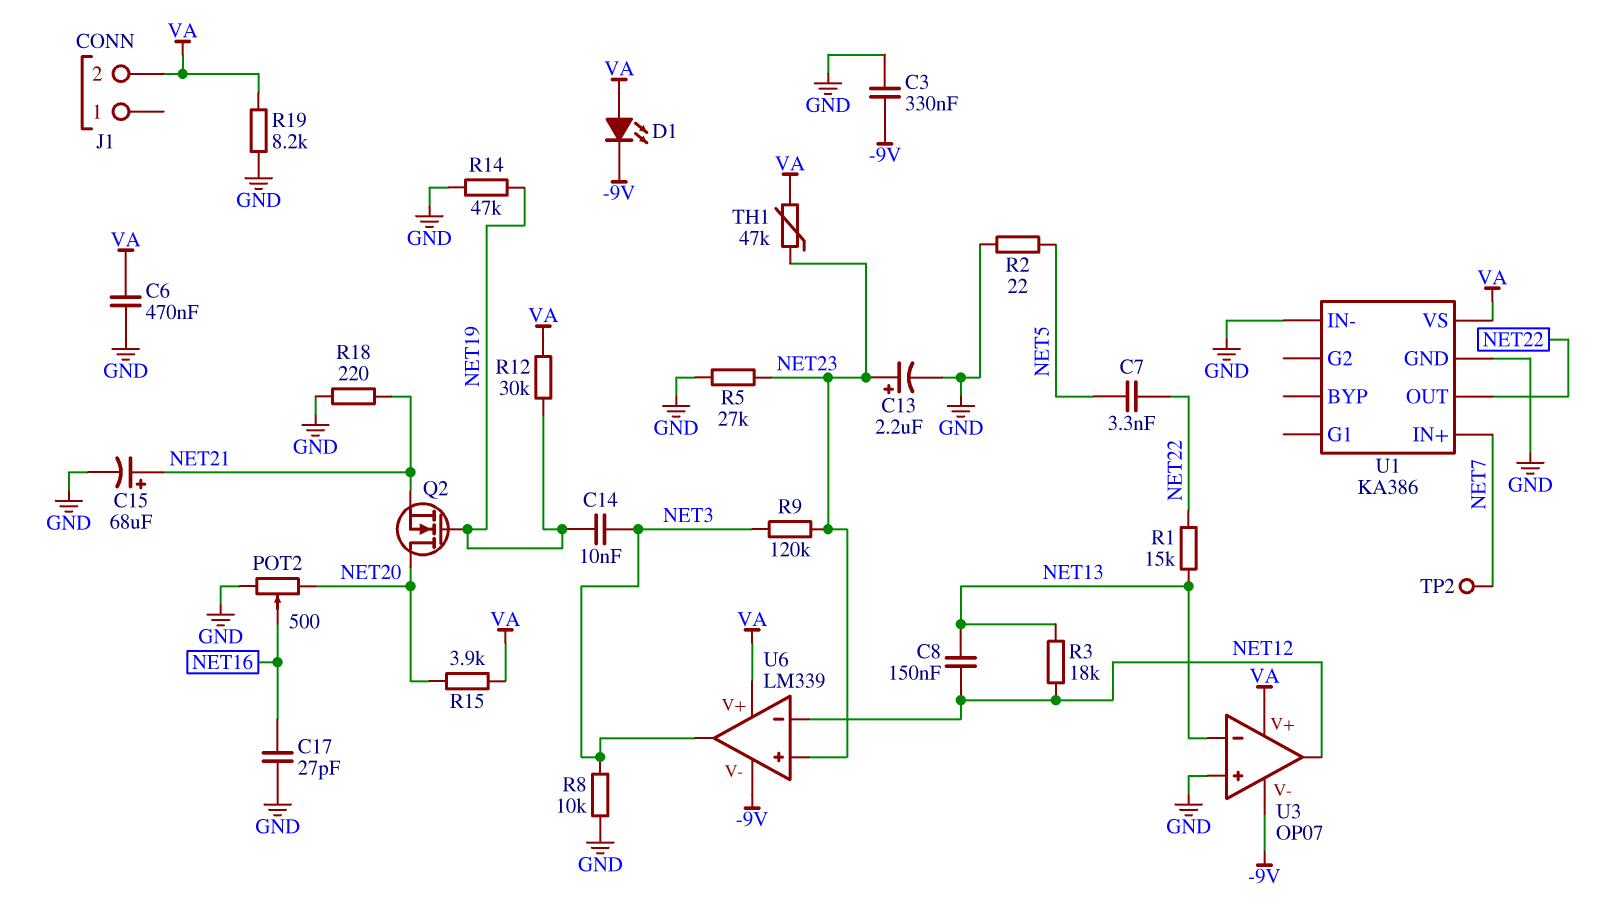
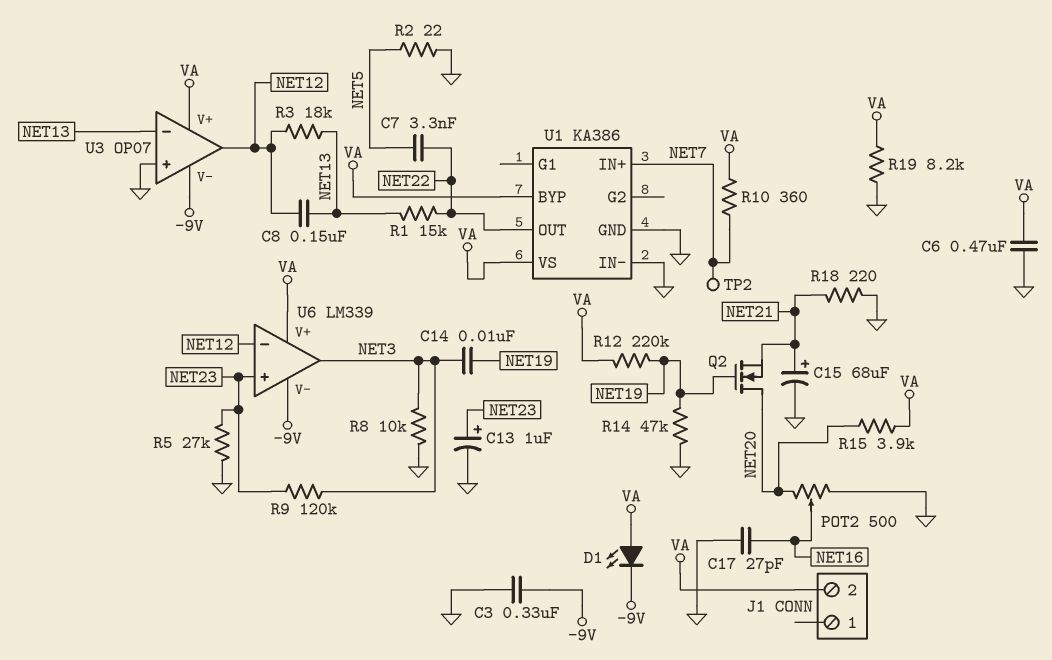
C13: 2.2uF (plus NET23, minus GND) -> 1uF (plus NET23, minus GND)
R10: none -> 360 (NET7, VA)
R12: 30k (NET19, VA) -> 220k (NET19, VA)
TH1: 47k (NET23, VA) -> none
U1 pin BYP: none -> VA

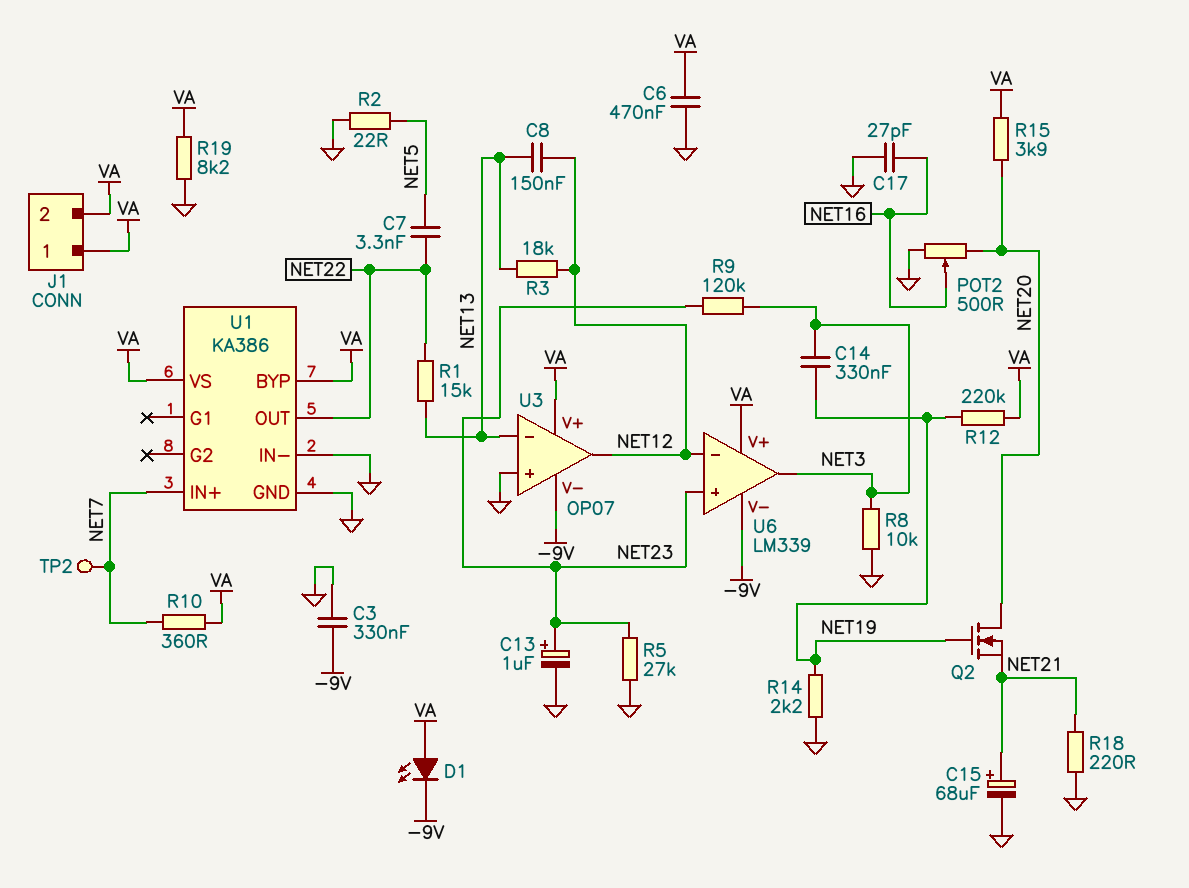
C14: 10nF (NET3, NET19) -> 330nF (NET3, NET19)
J1 pin 1: none -> VA
R14: 47k (GND, NET19) -> 2.2k (GND, NET19)

